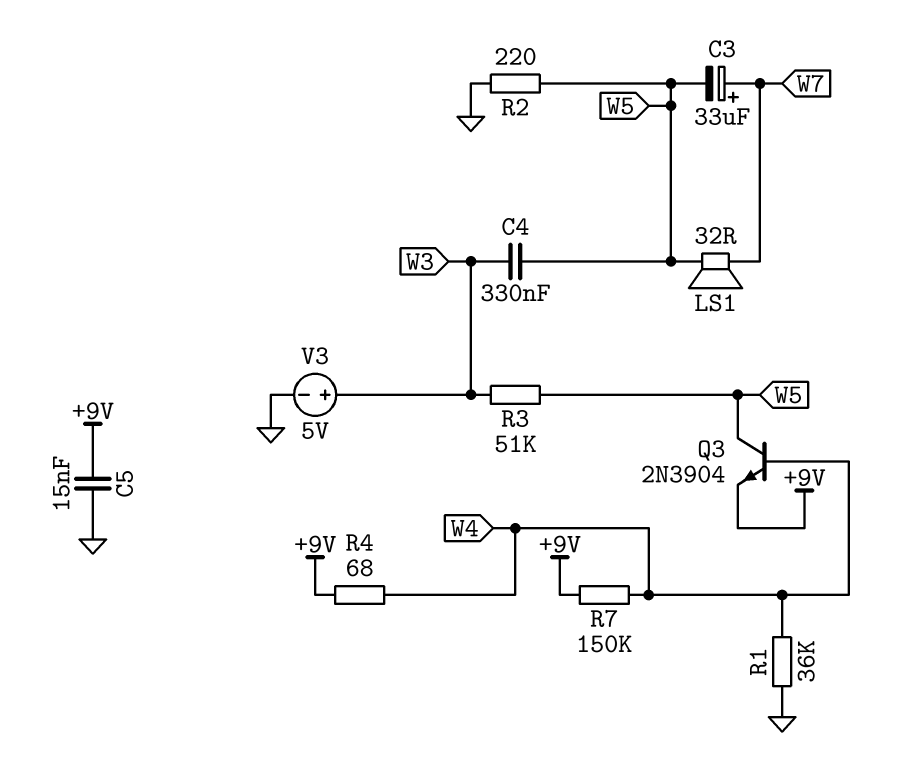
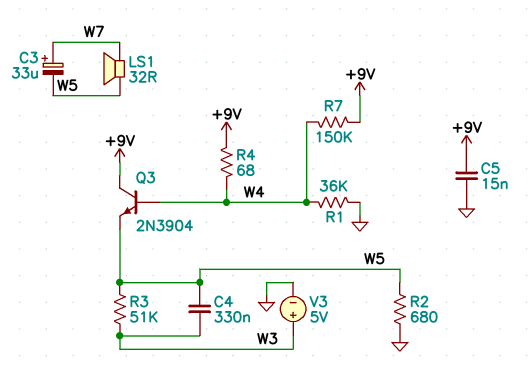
Q3: NPN 2N3904 (B W4, C W5, E +9V) -> NPN 2N3904 (B W4, C +9V, E W5)
R2: 220 (GND, W5) -> 680 (GND, W5)

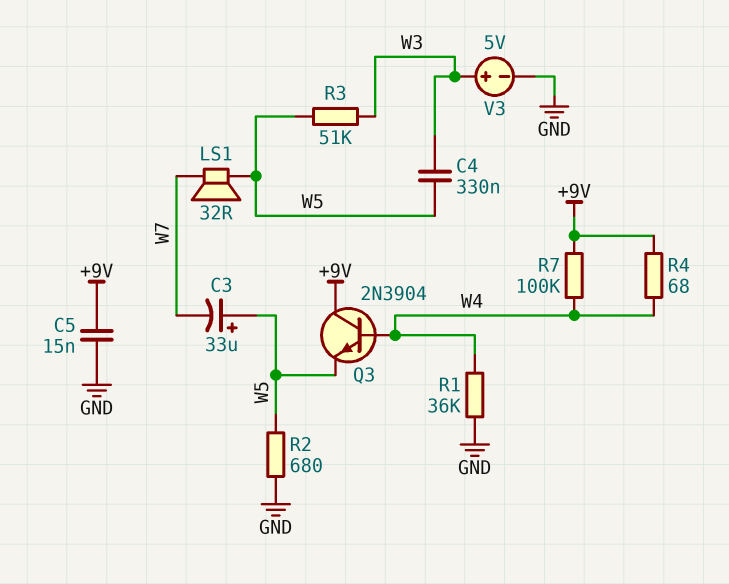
C3: 33uF (plus W7, minus W5) -> 33uF (plus W5, minus W7)
R7: 150k (+9V, W4) -> 100k (+9V, W4)

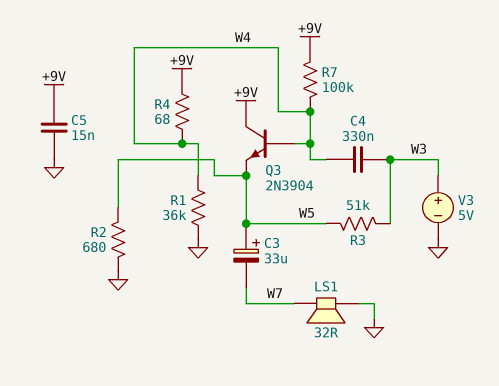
C4: 330nF (W3, W5) -> 330nF (W3, W4)
LS1: speaker 32R (W5, W7) -> speaker 32R (GND, W7)

